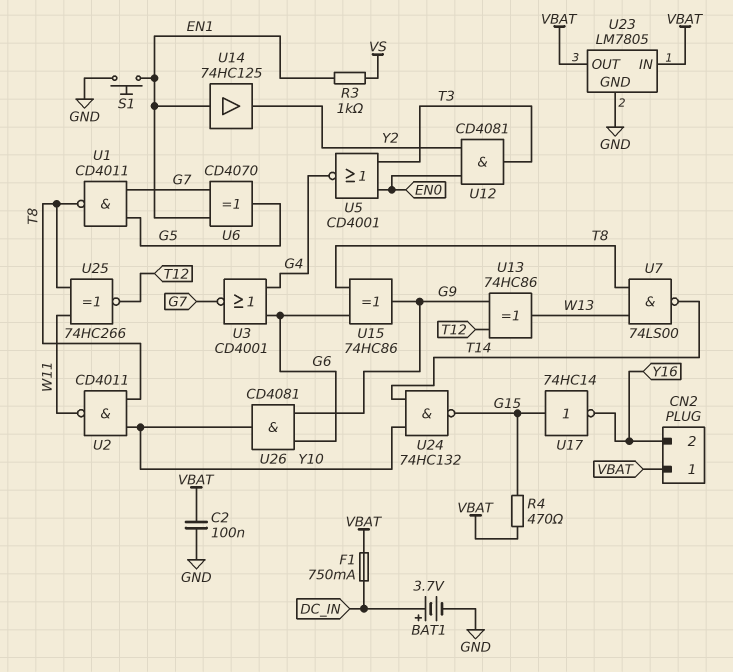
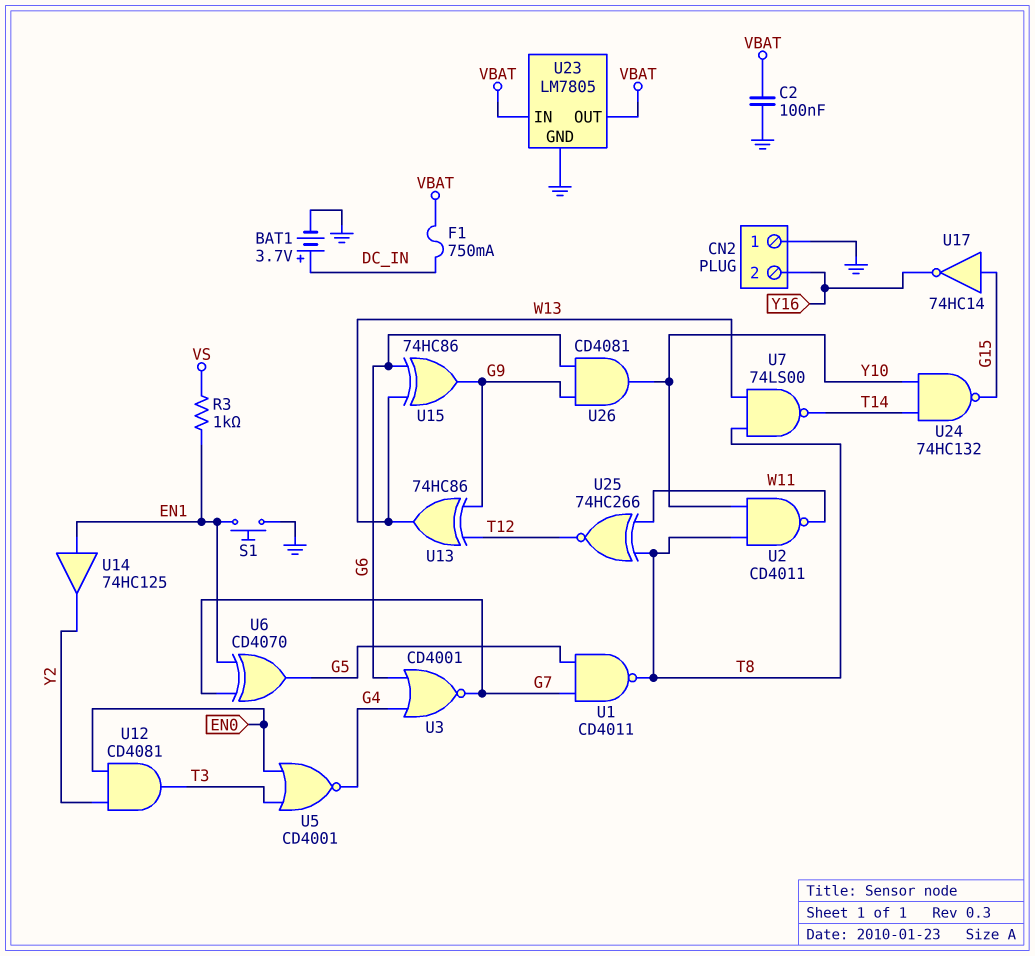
CN2 pin 1: VBAT -> GND
R4: 470 (G15, VBAT) -> none
U15: XOR 74HC86 (in G6, in T8, out G9) -> XOR 74HC86 (in G6, in W13, out G9)

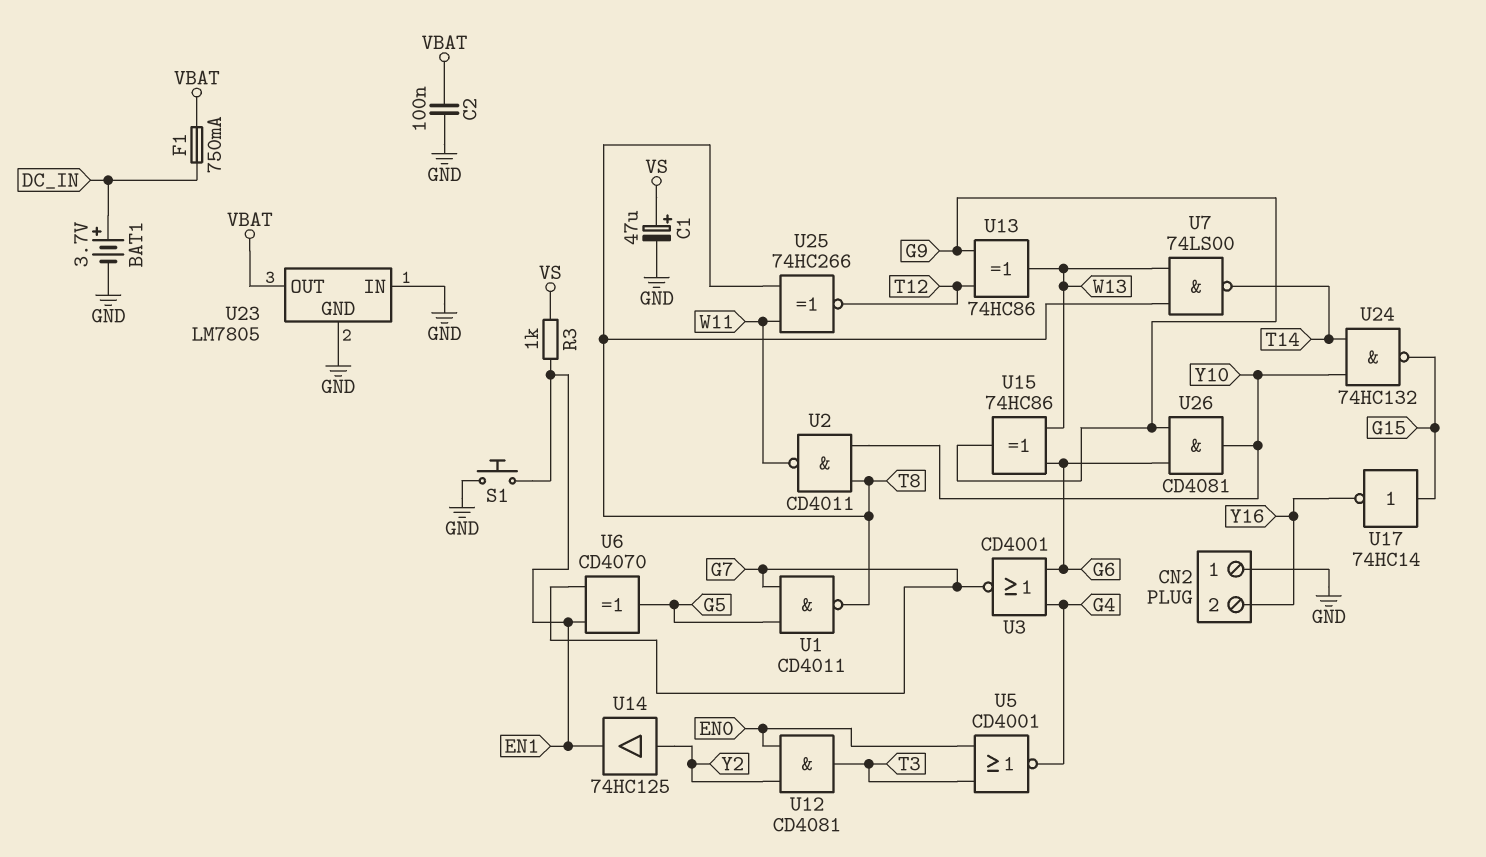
C1: none -> 47uF (plus VS, minus GND)
U14: buffer 74HC125 (in EN1, out Y2) -> buffer 74HC125 (in Y2, out EN1)
U23 pin IN: VBAT -> GND

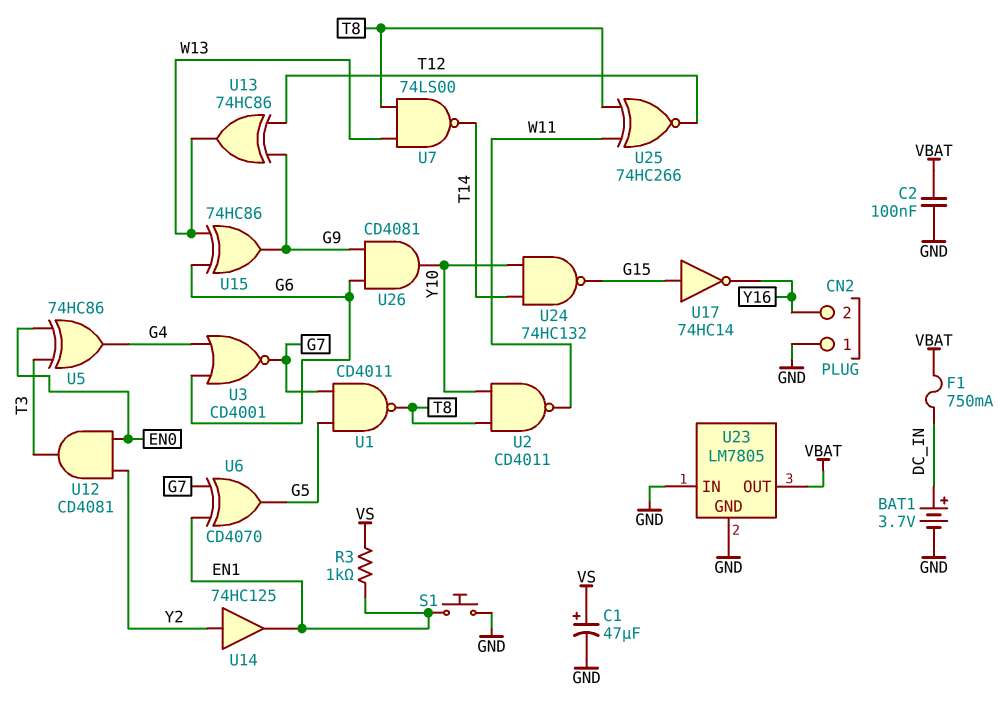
U5: NOR CD4001 (in EN0, in T3, out G4) -> XOR 74HC86 (in EN0, in T3, out G4)

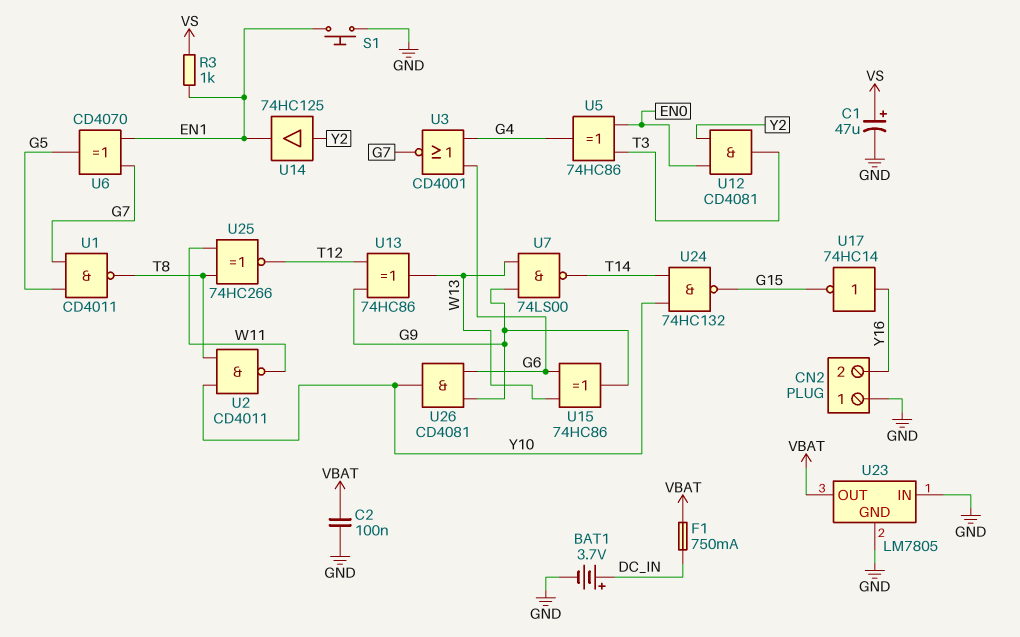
U7: NAND 74LS00 (in T8, in W13, out T14) -> NAND 74LS00 (in G9, in W13, out T14)
U17: NOT 74HC14 (in G15, out Y16) -> NOT 74HC14 (in Y16, out G15)

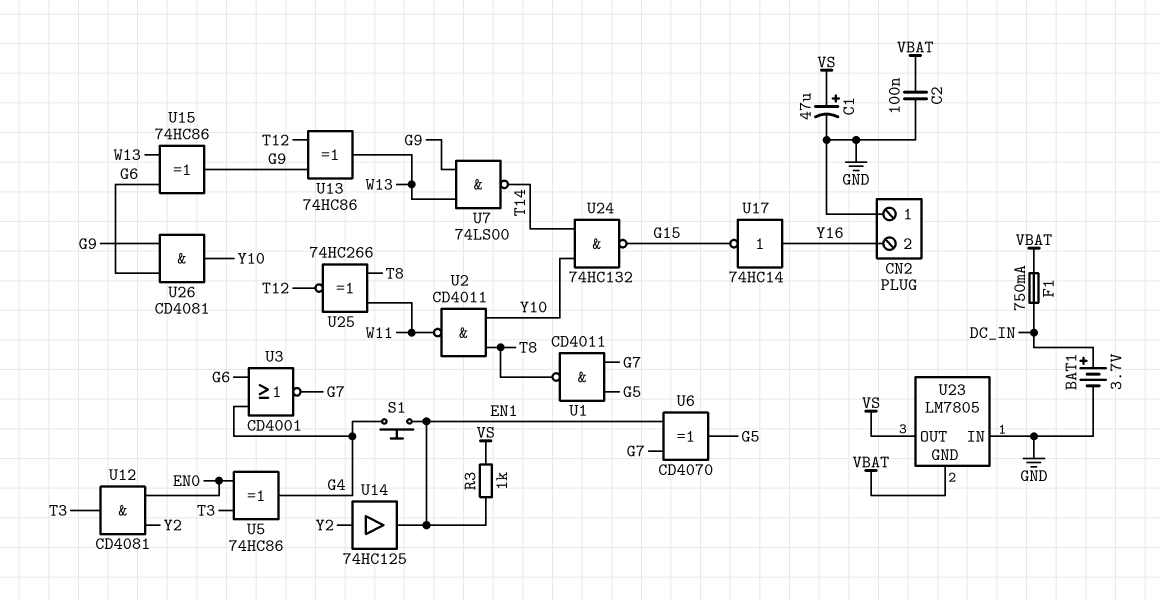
S1: button (EN1, GND) -> button (EN1, G4)
U23 pin GND: GND -> VBAT
U23 pin OUT: VBAT -> VS

